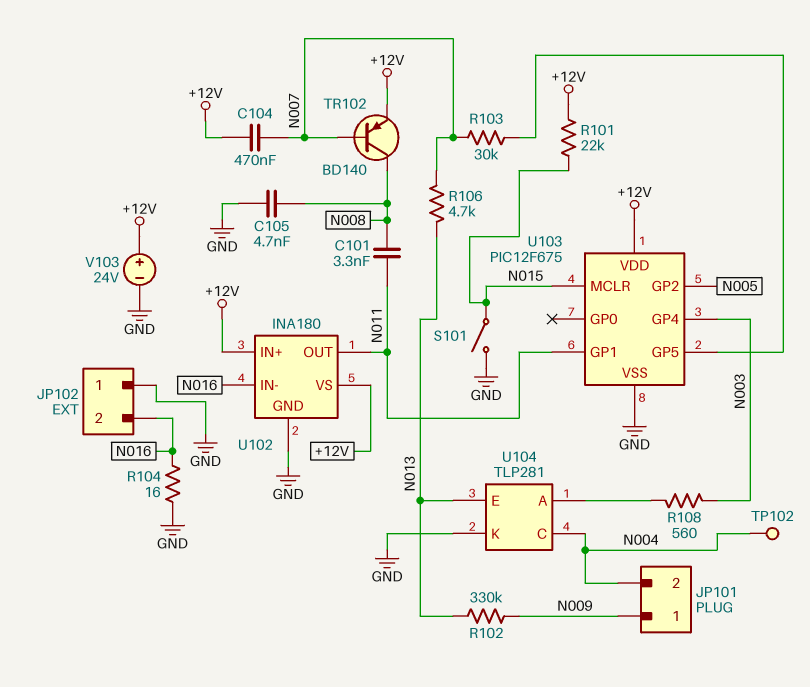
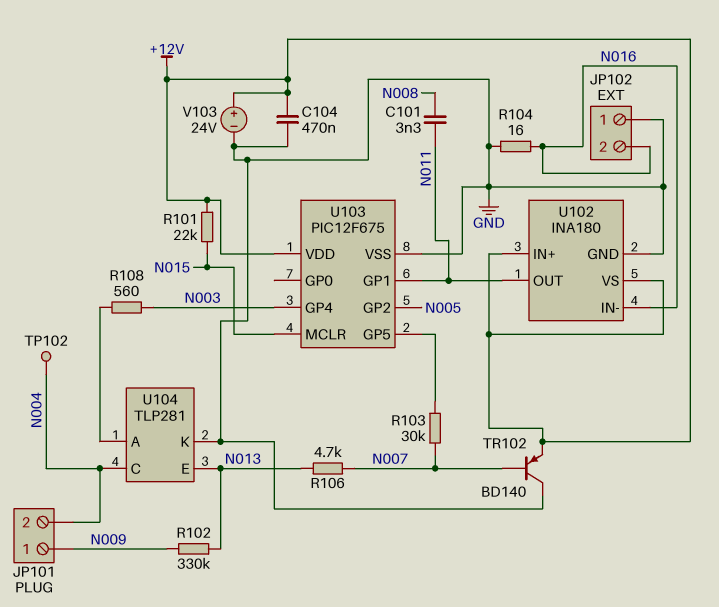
C104: 470nF (+12V, N007) -> 470nF (+12V, GND)
C105: 4.7nF (GND, N008) -> none
S101: switch (GND, N015) -> none
TR102: PNP BD140 (B N007, C N008, E +12V) -> PNP BD140 (B N007, C GND, E +12V)

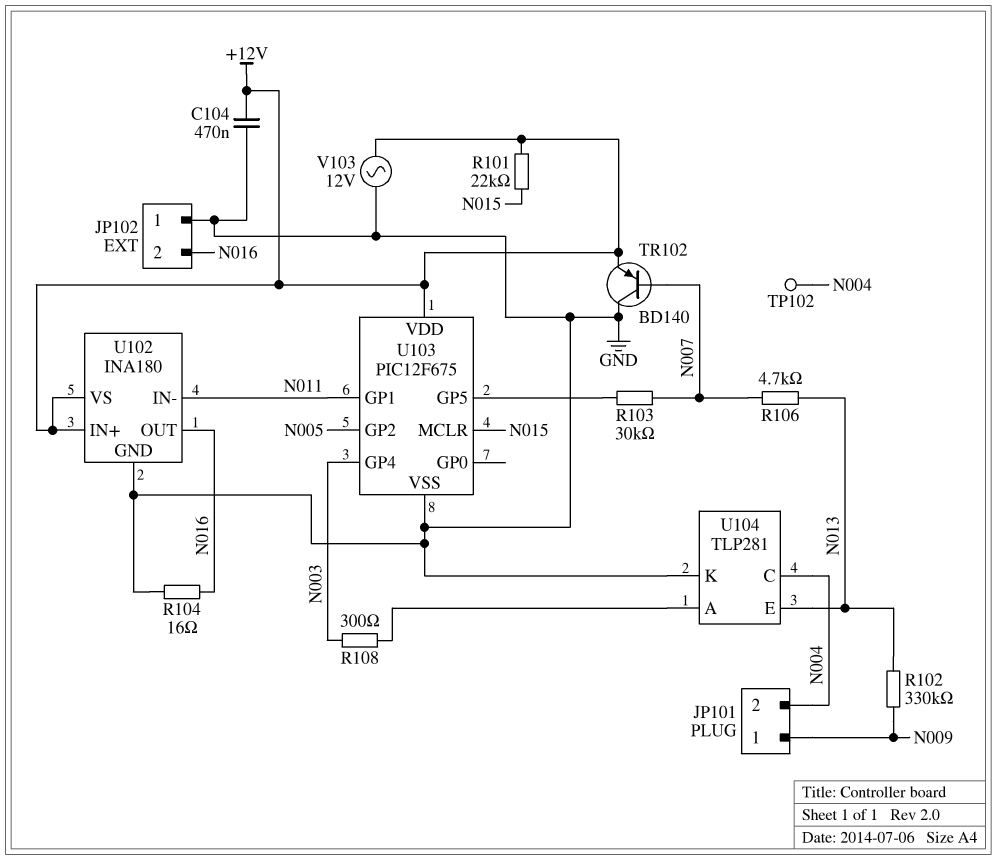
C101: 3.3nF (N008, N011) -> none
R108: 560 (N003, U104/A) -> 300 (N003, U104/A)
U102 pin IN-: N016 -> N011
U102 pin OUT: N011 -> N016
V103: 24V (plus +12V, minus GND) -> AC 12V (+12V, GND)

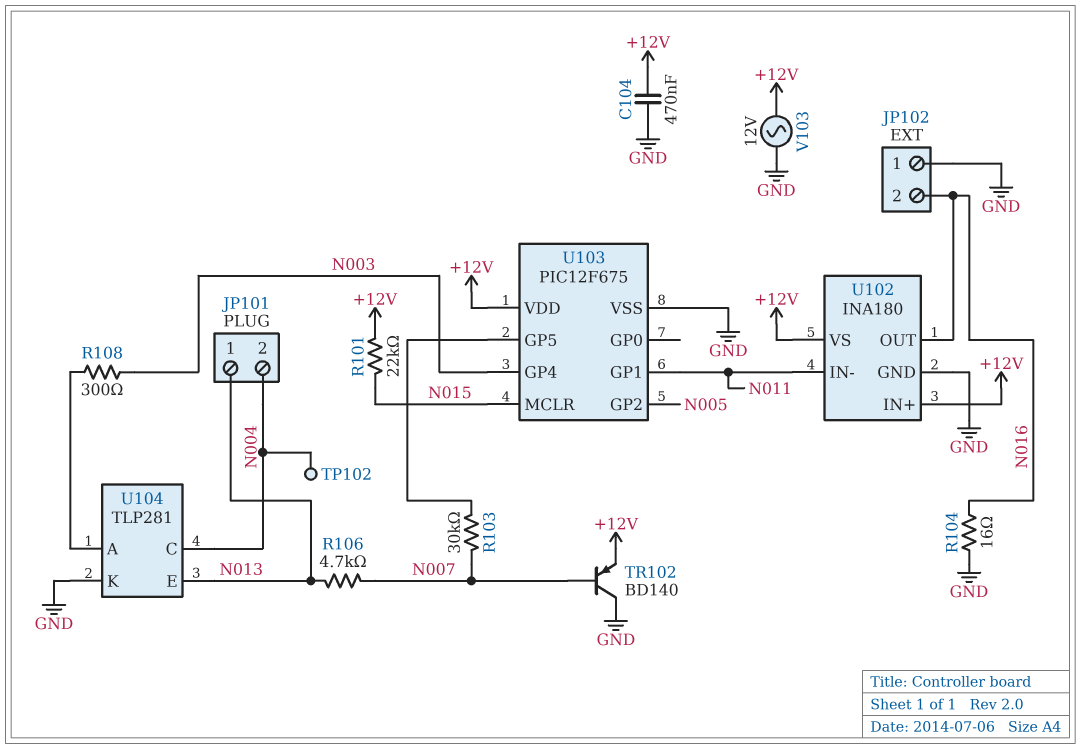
JP101 pin 1: N009 -> N013
R102: 330k (N009, N013) -> none

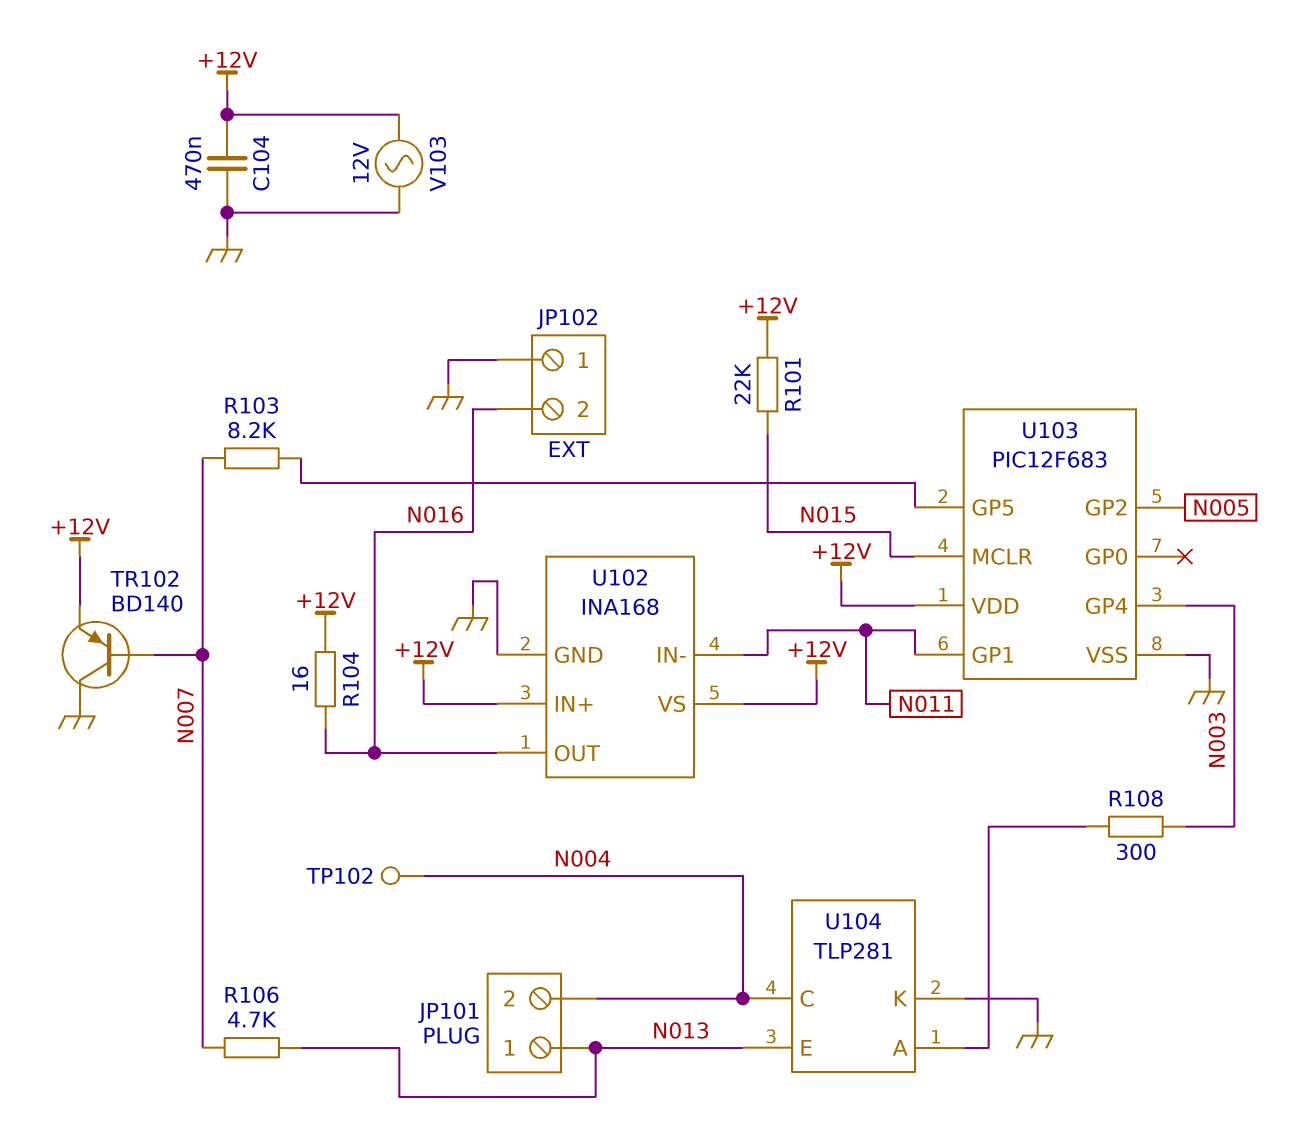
R103: 30k (N007, U103/GP5) -> 8.2k (N007, U103/GP5)
R104: 16 (GND, N016) -> 16 (+12V, N016)
U102: INA180 -> INA168
U103: PIC12F675 -> PIC12F683

